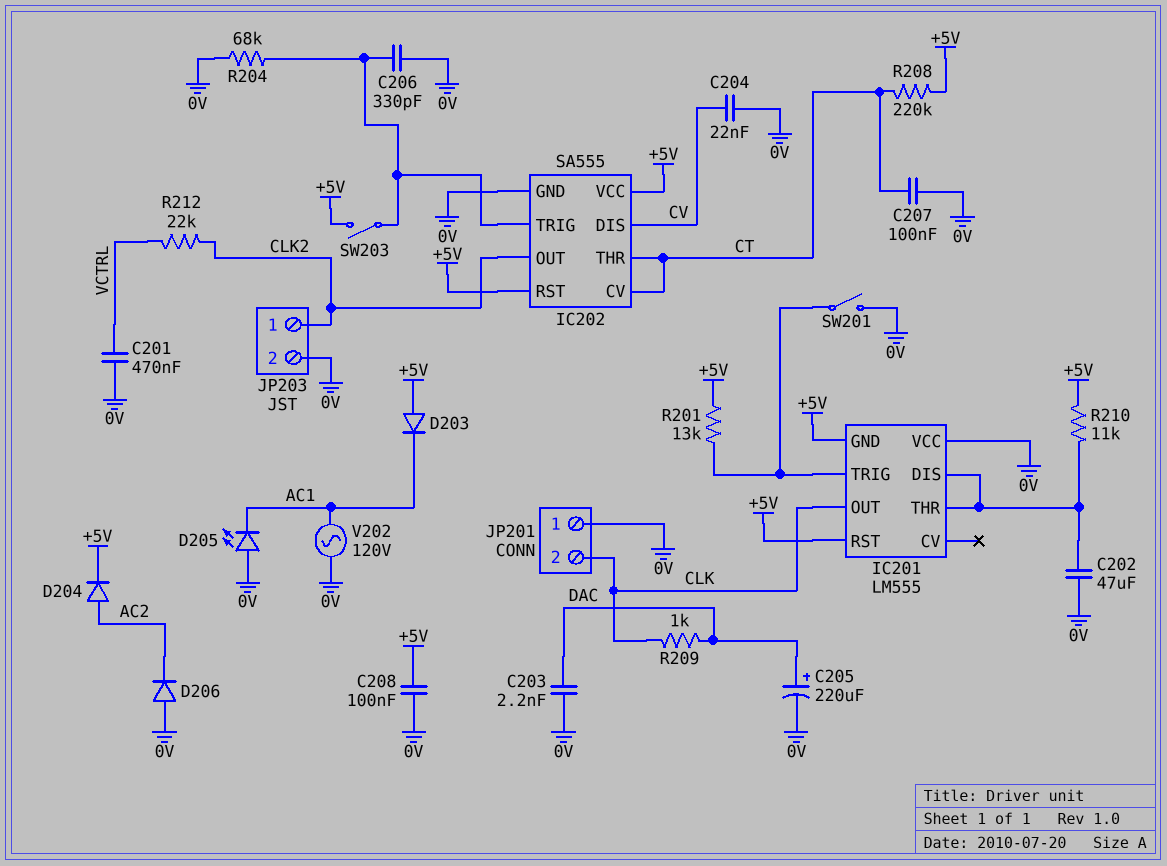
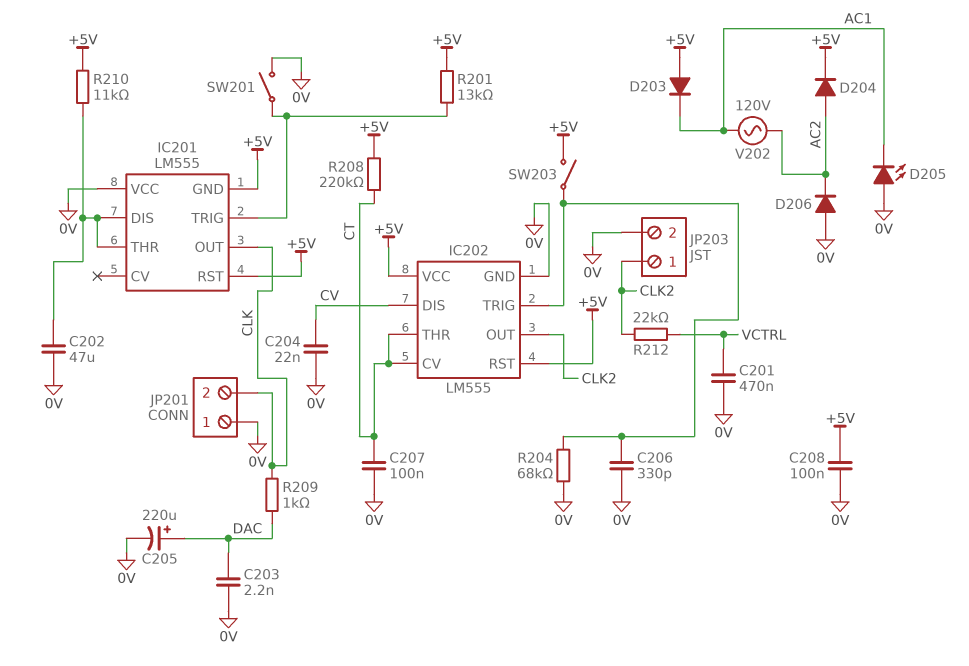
IC202: SA555 -> LM555
V202: AC 120V (0V, AC1) -> AC 120V (AC1, AC2)

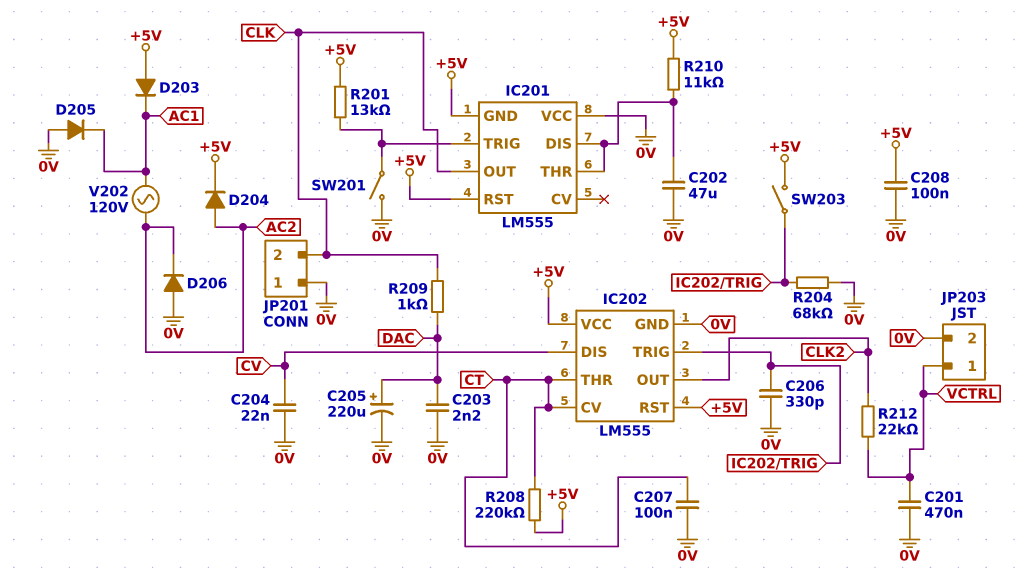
D205: LED (A 0V, K AC1) -> diode (A 0V, K AC1)
JP203 pin 1: CLK2 -> VCTRL

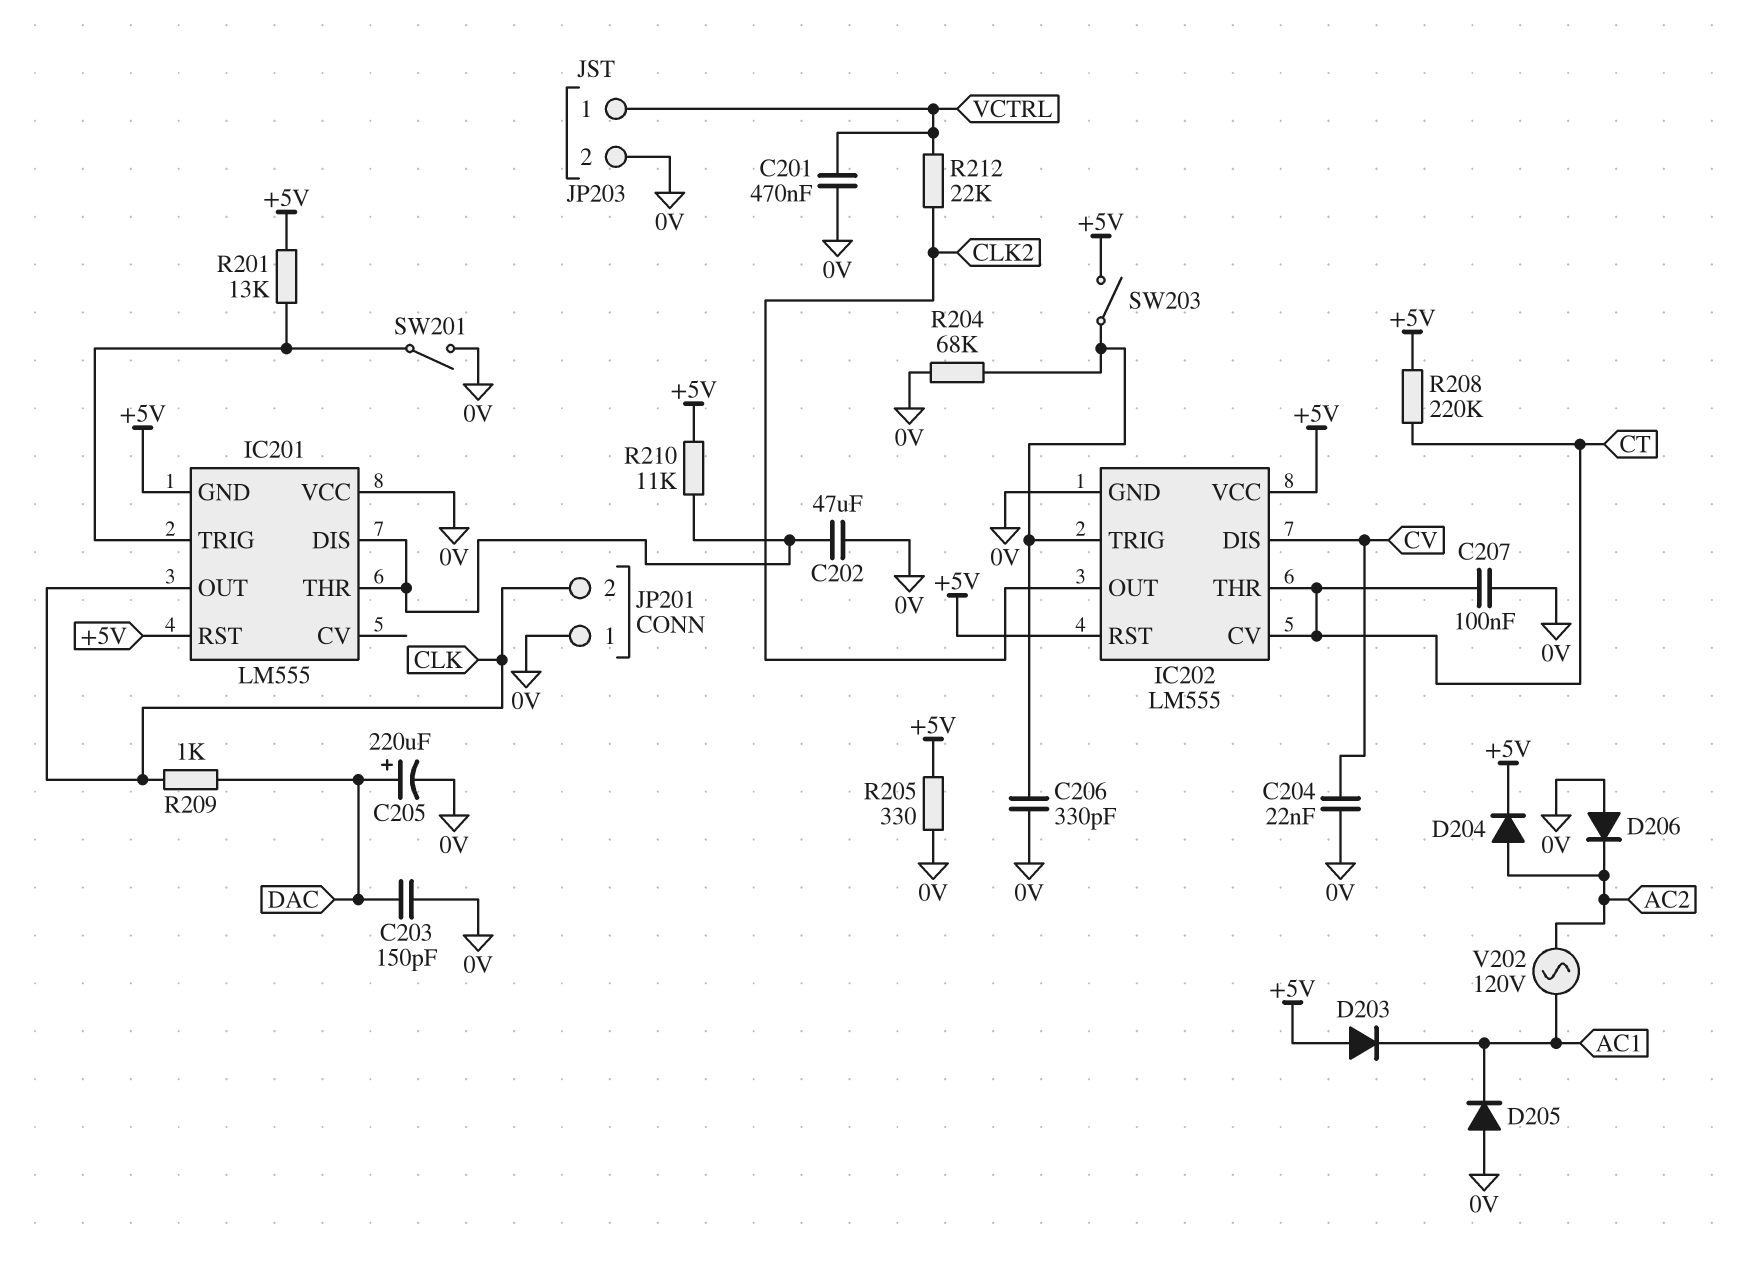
C203: 2.2nF (0V, DAC) -> 150pF (0V, DAC)
C208: 100nF (+5V, 0V) -> none
R205: none -> 330 (+5V, 0V)

